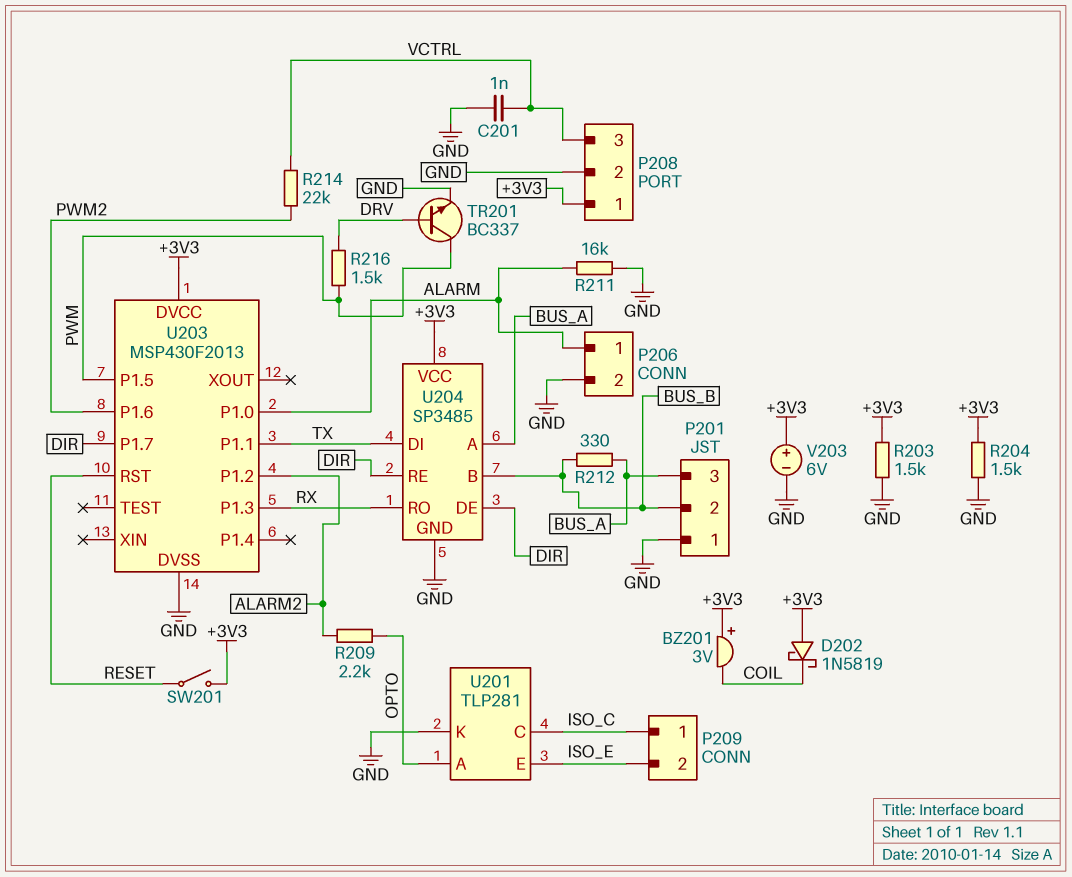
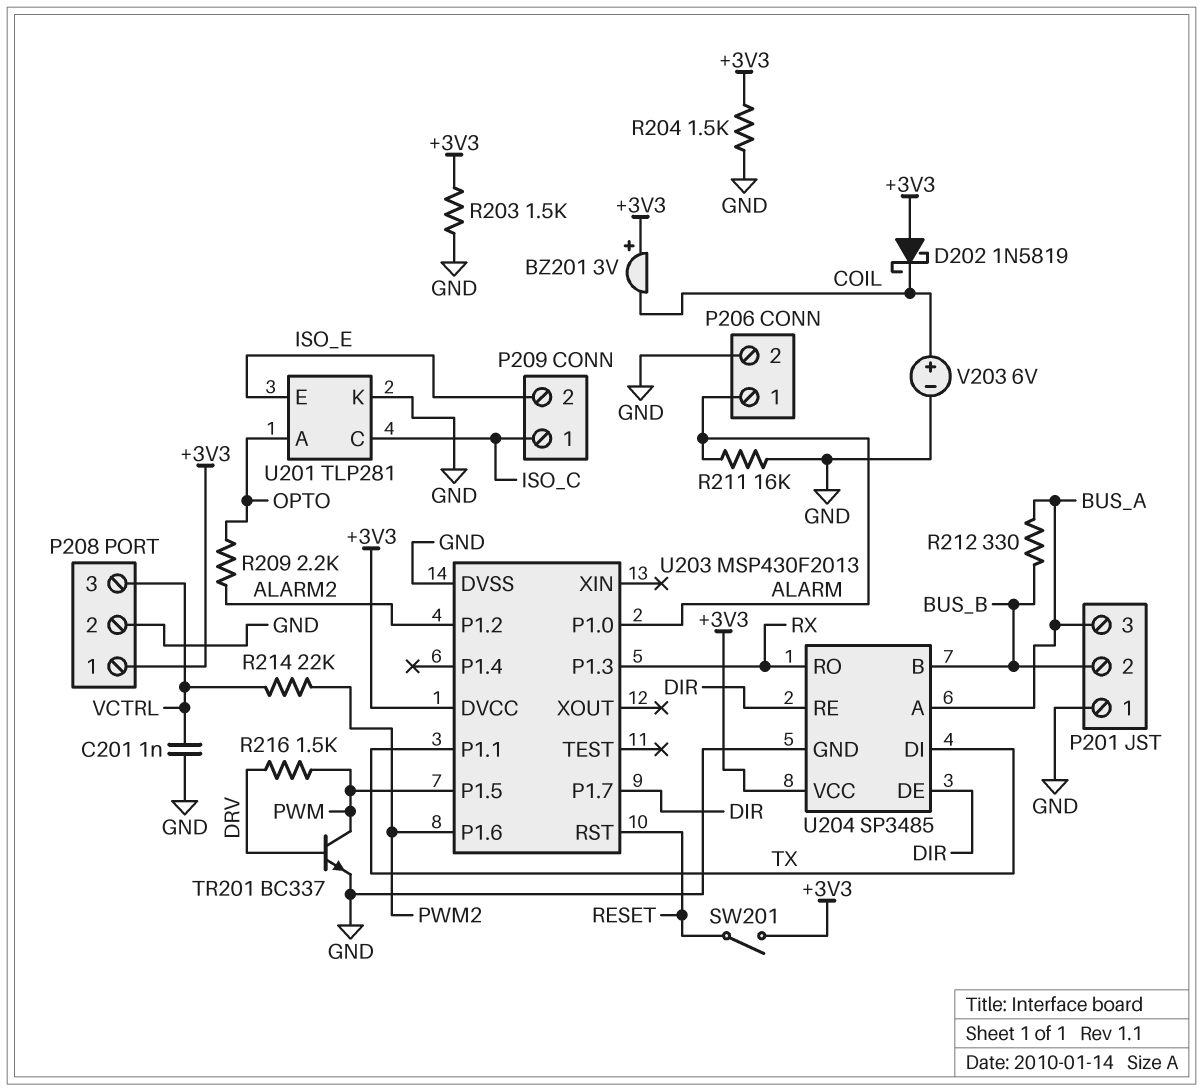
V203: 6V (plus +3V3, minus GND) -> 6V (plus COIL, minus GND)

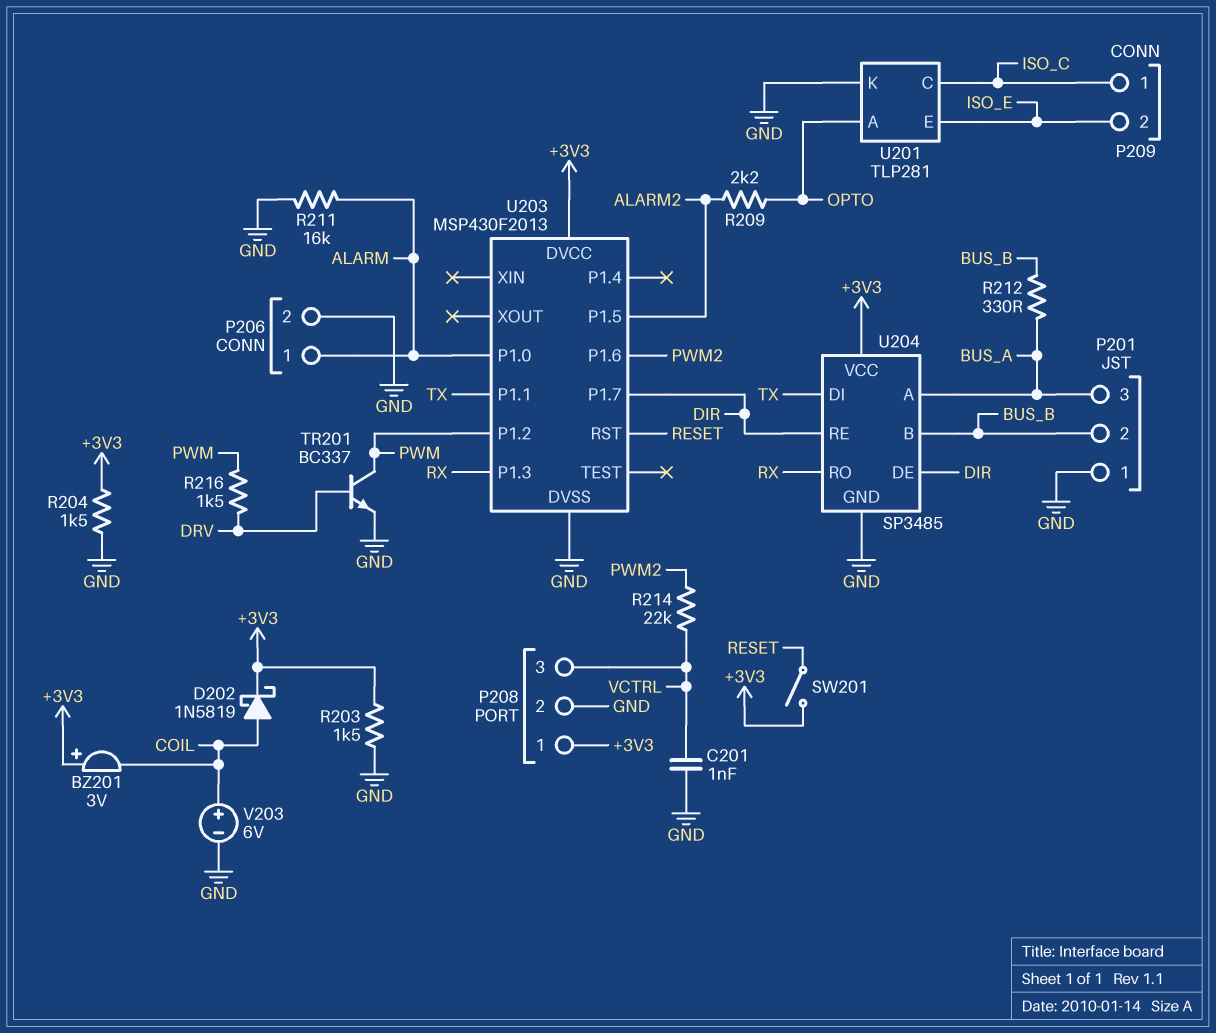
D202: schottky 1N5819 (A +3V3, K COIL) -> schottky 1N5819 (A COIL, K +3V3)
U203 pin P1.2: ALARM2 -> PWM
U203 pin P1.5: PWM -> ALARM2

